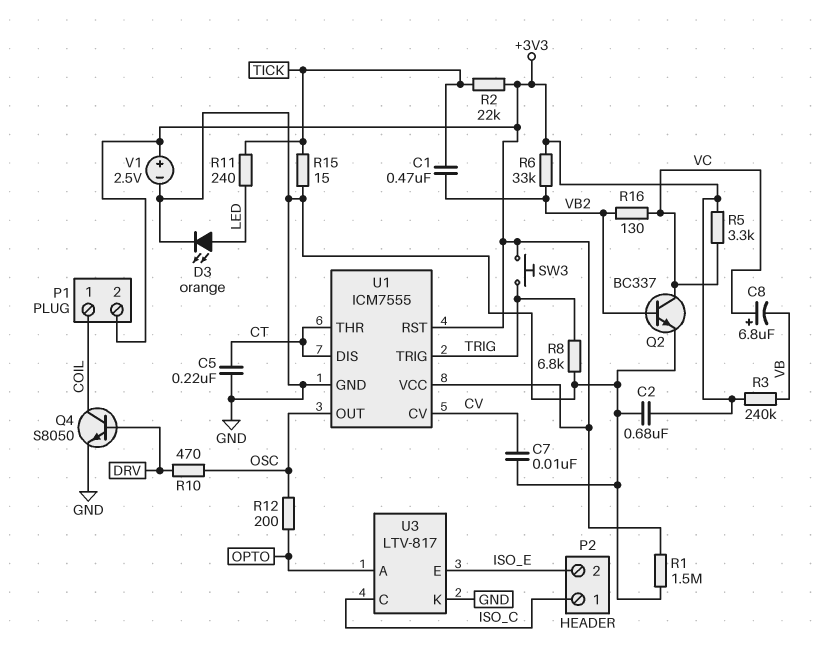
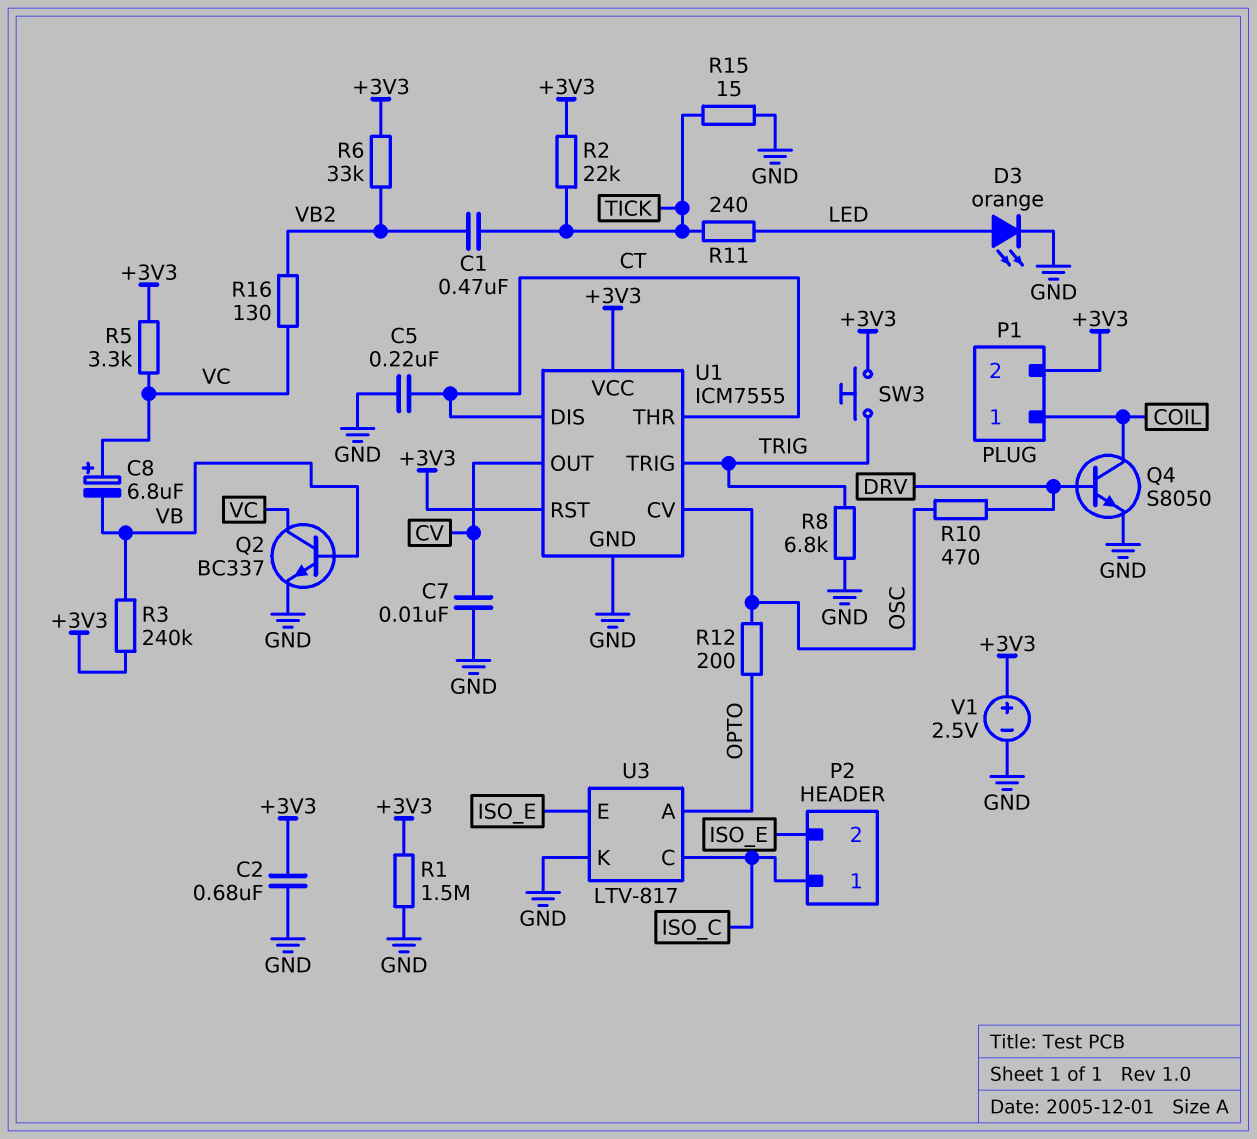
Q2: NPN BC337 (B VB2, C VC, E GND) -> NPN BC337 (B VB, C VC, E GND)
U1 pin CV: CV -> OSC
U1 pin OUT: OSC -> CV

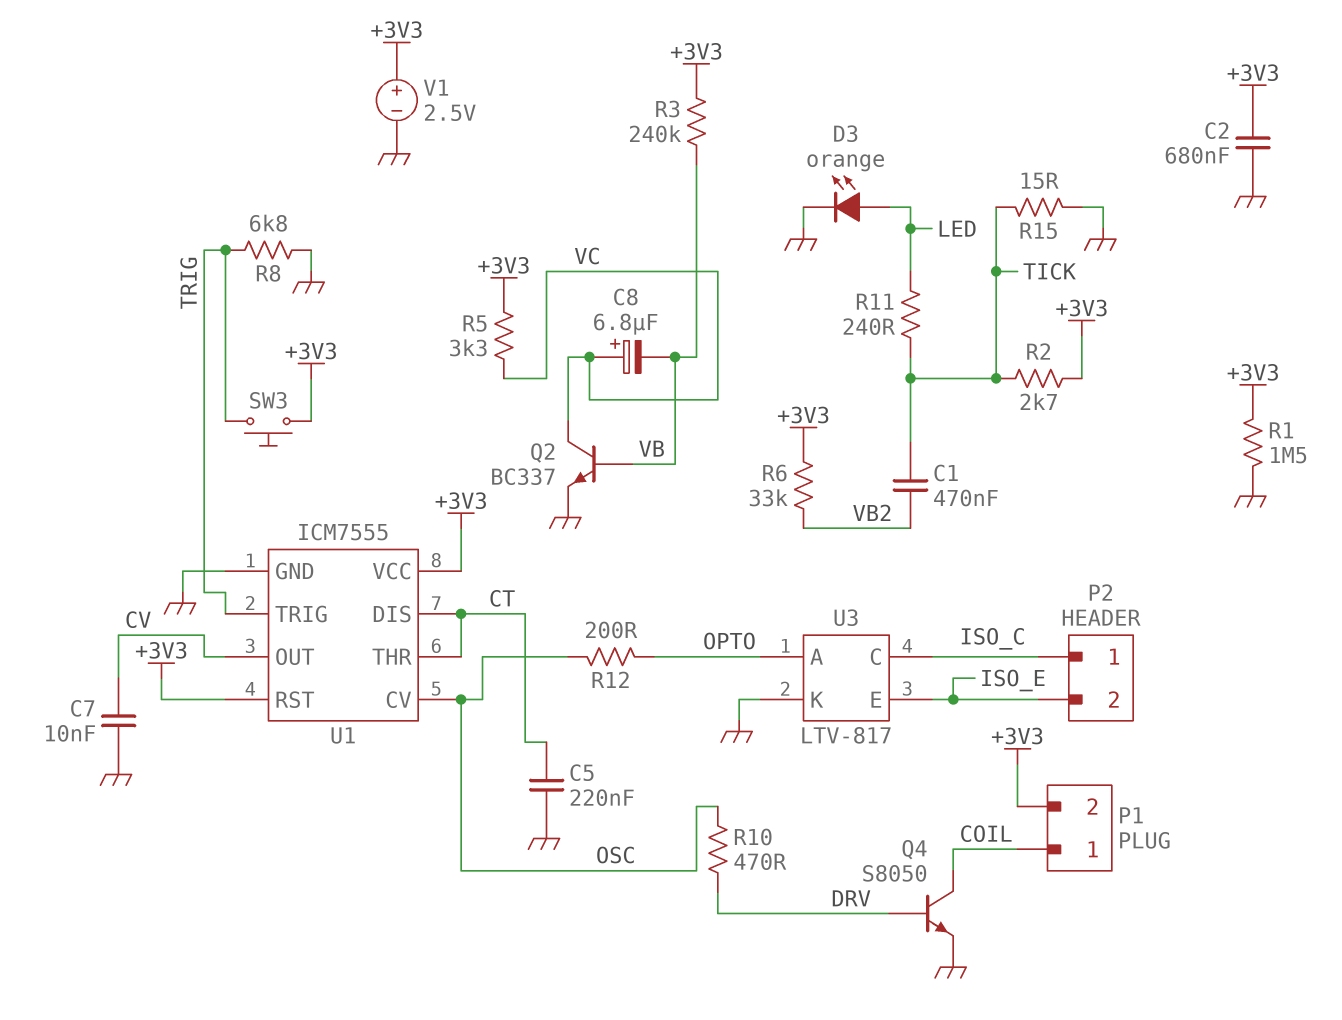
R2: 22k (+3V3, TICK) -> 2.7k (+3V3, TICK)
R16: 130 (VB2, VC) -> none

